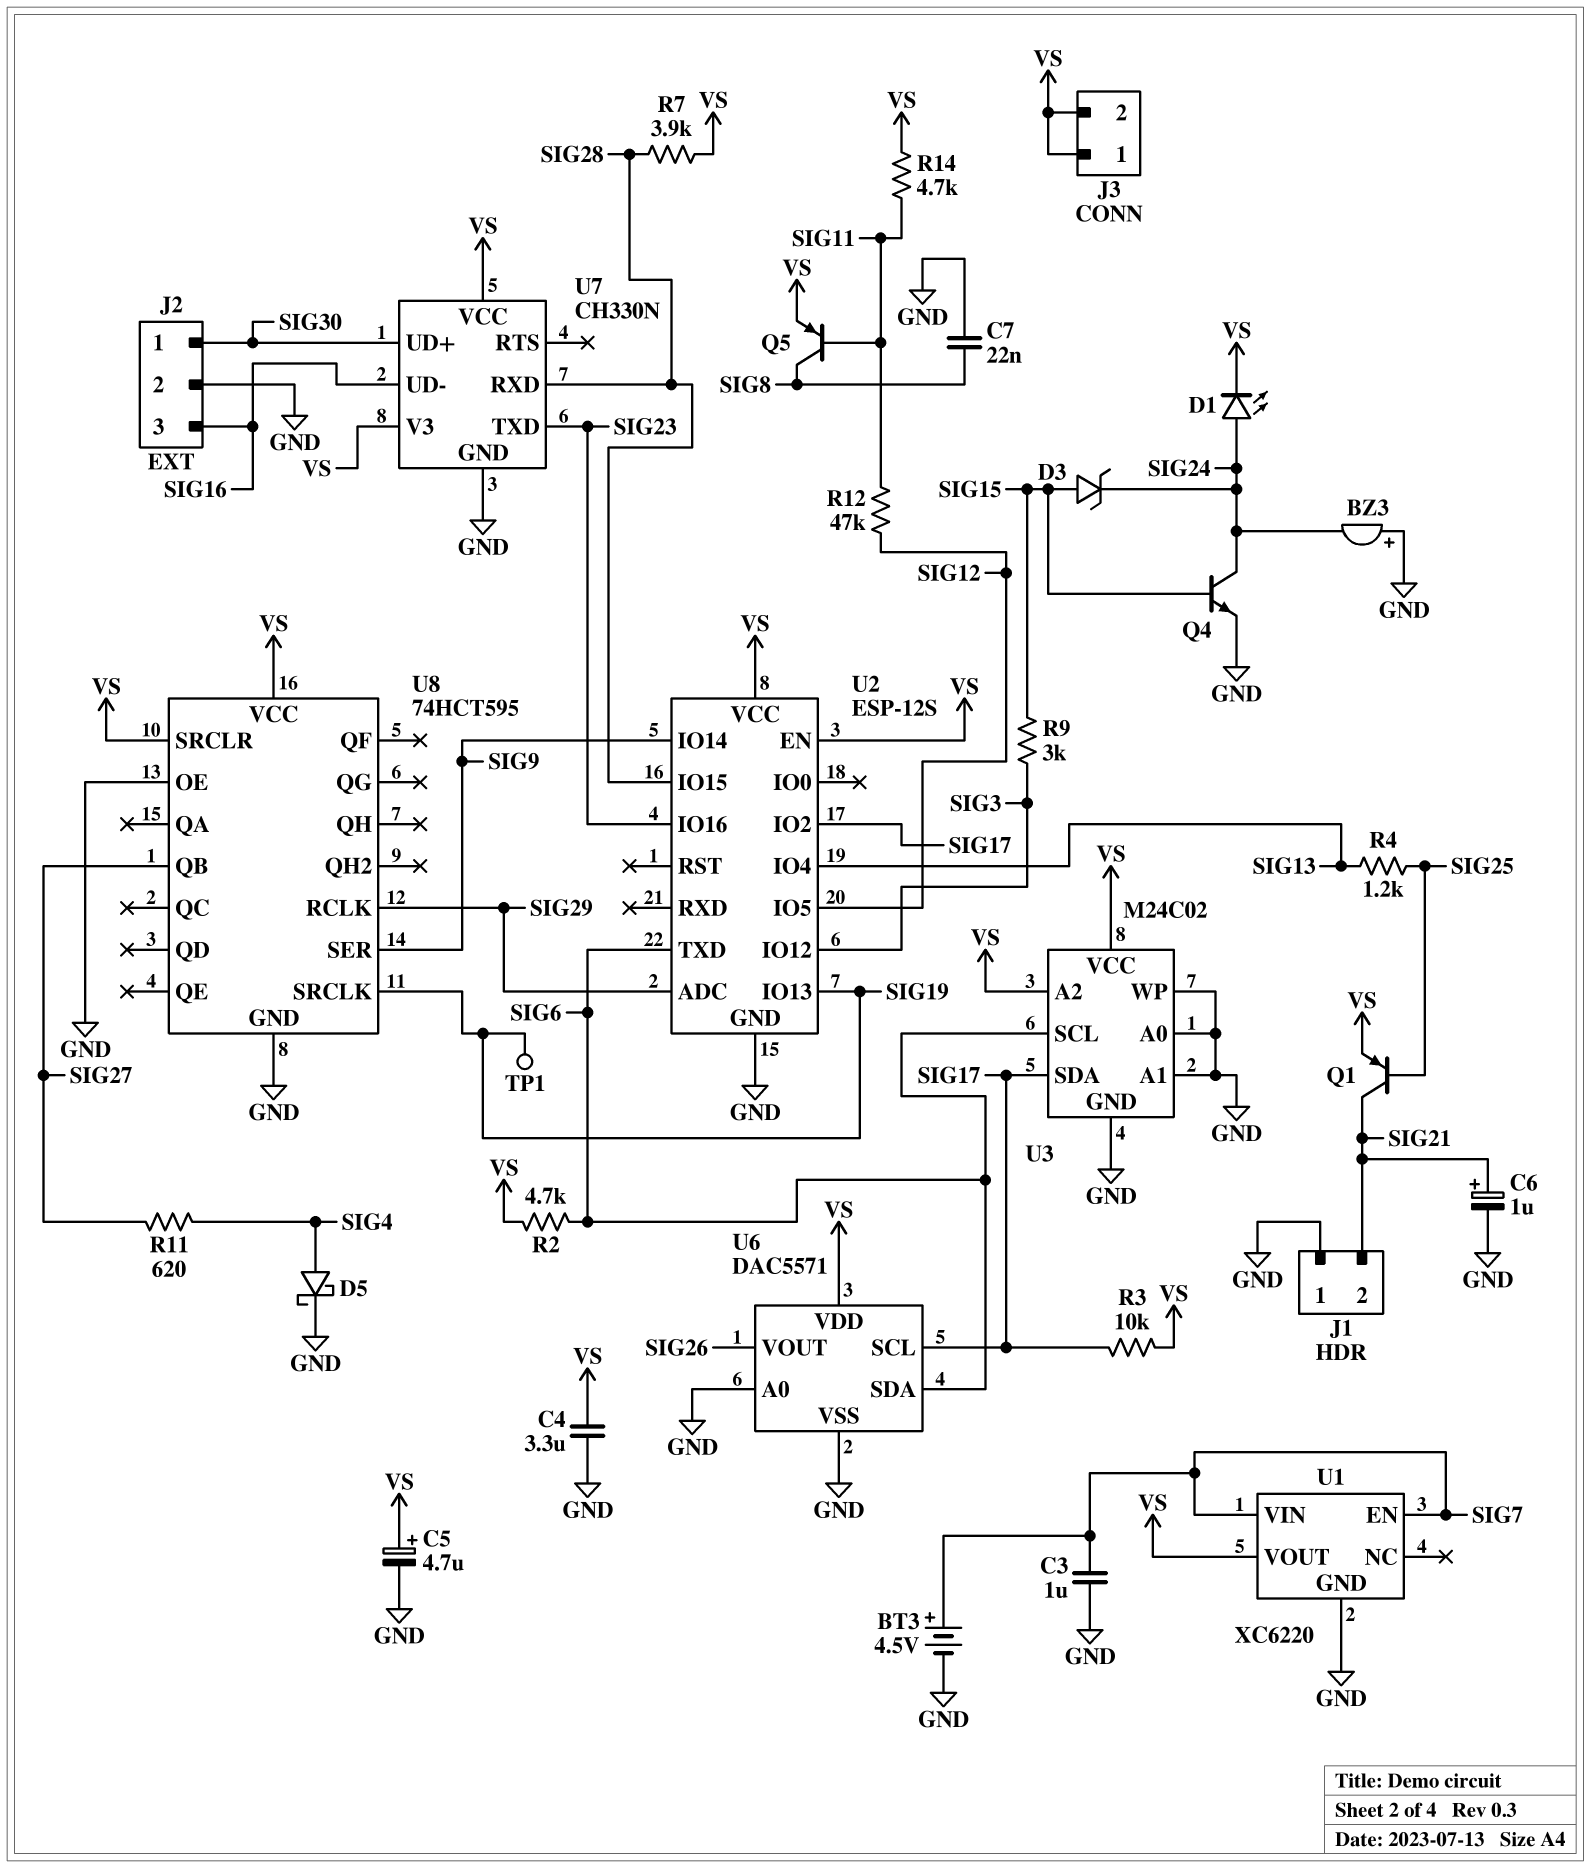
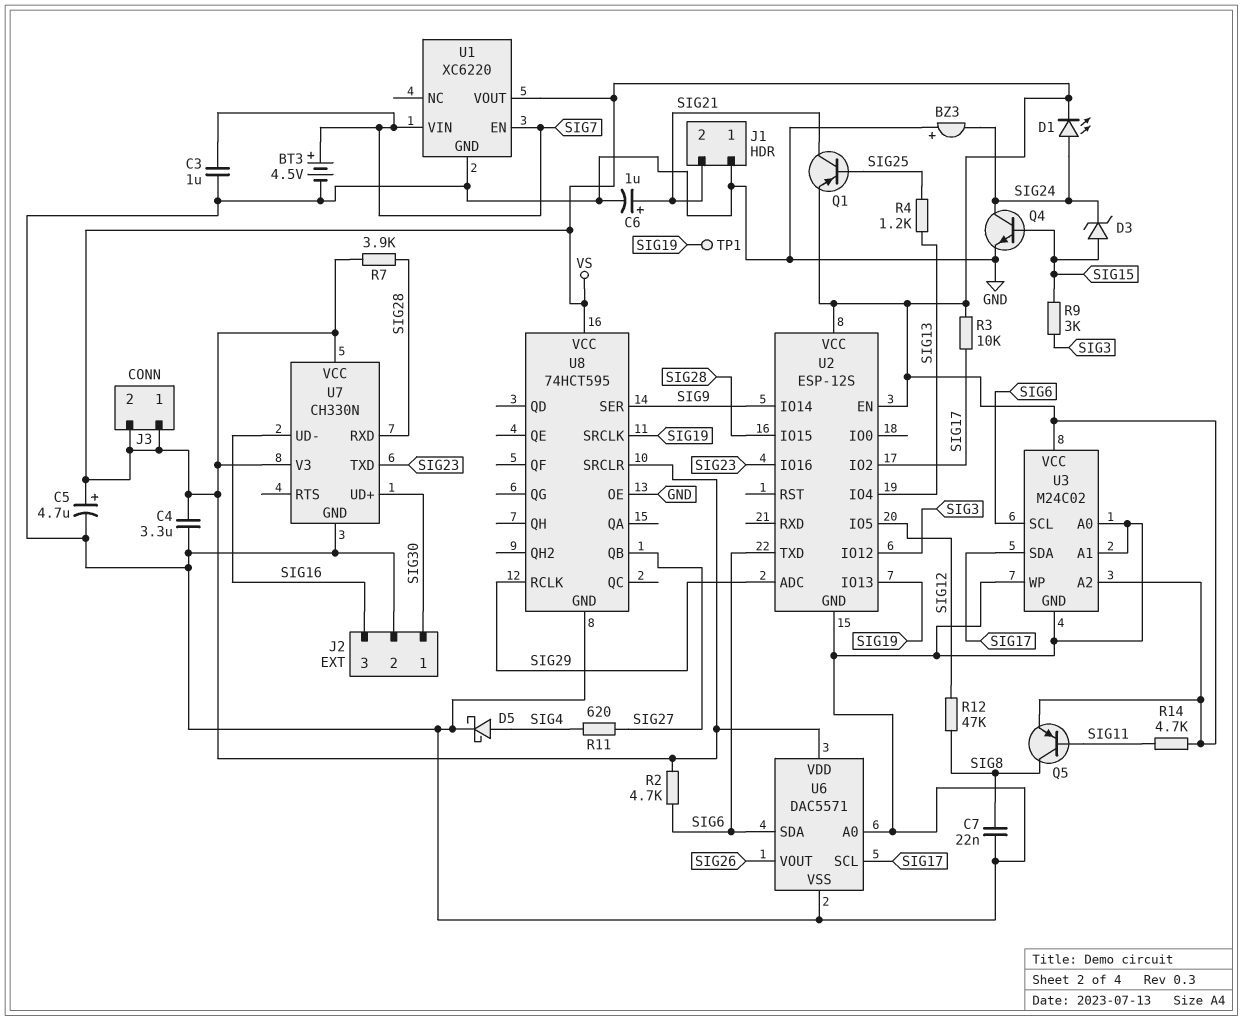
R12: 47k (SIG11, SIG12) -> 47k (SIG8, SIG12)

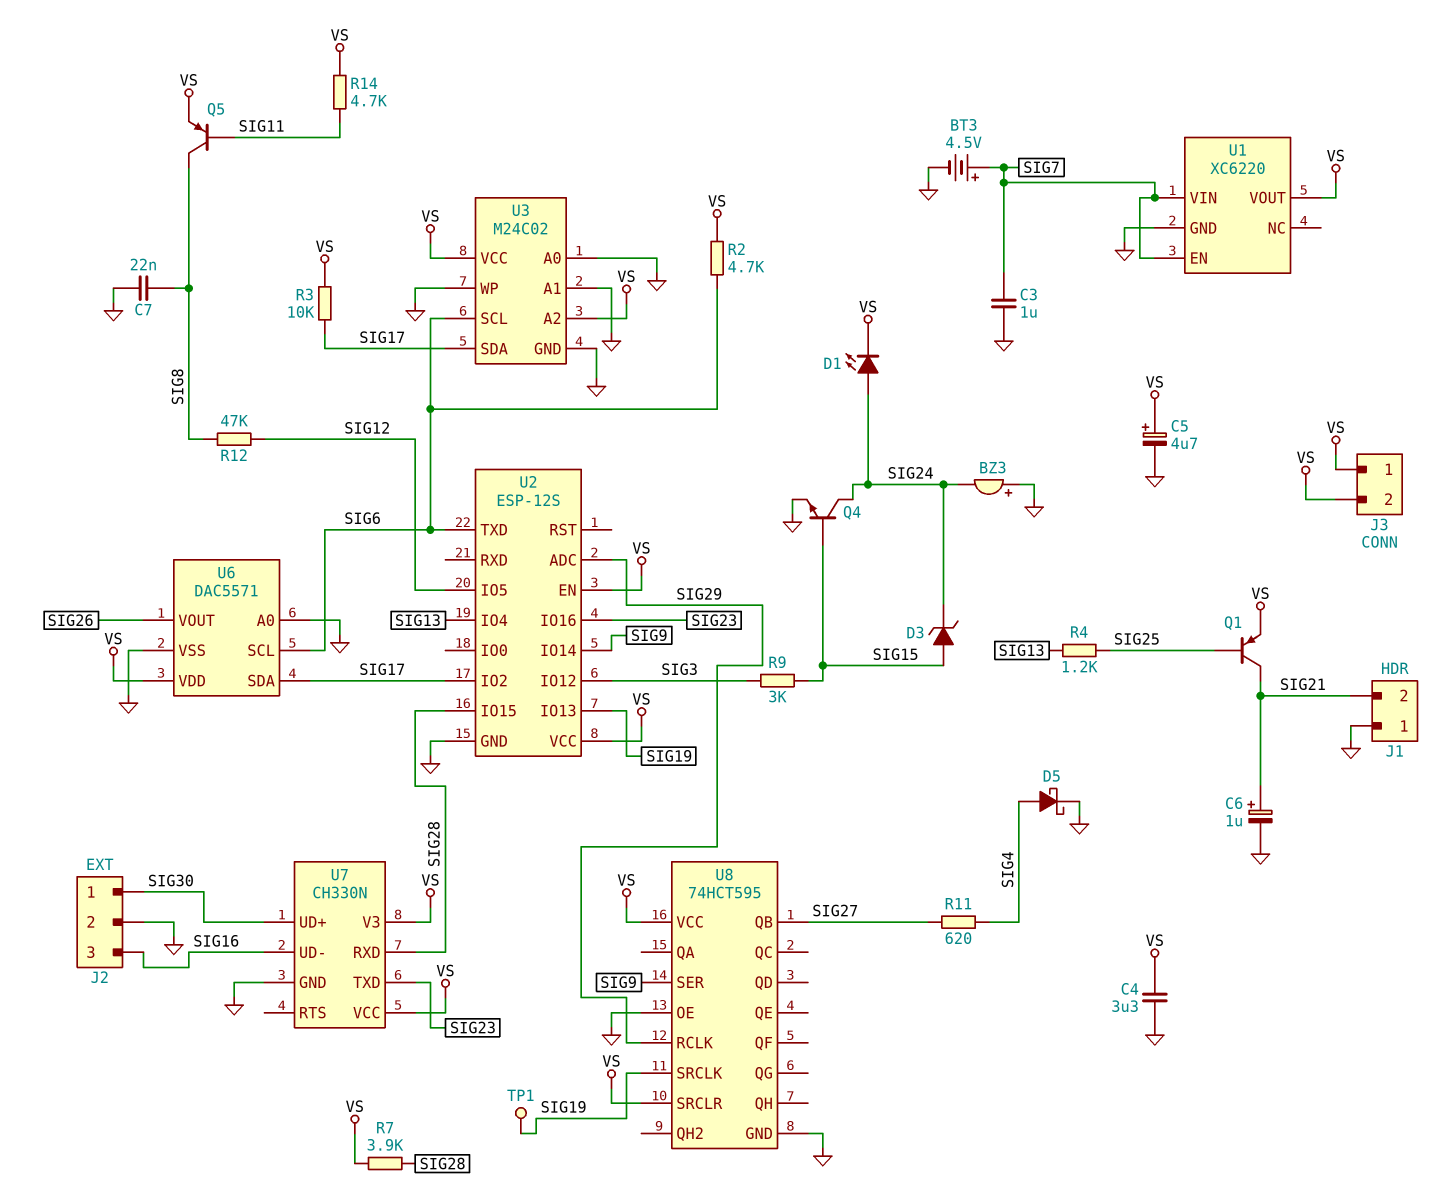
U6 pin SCL: SIG17 -> SIG6
U6 pin SDA: SIG6 -> SIG17

